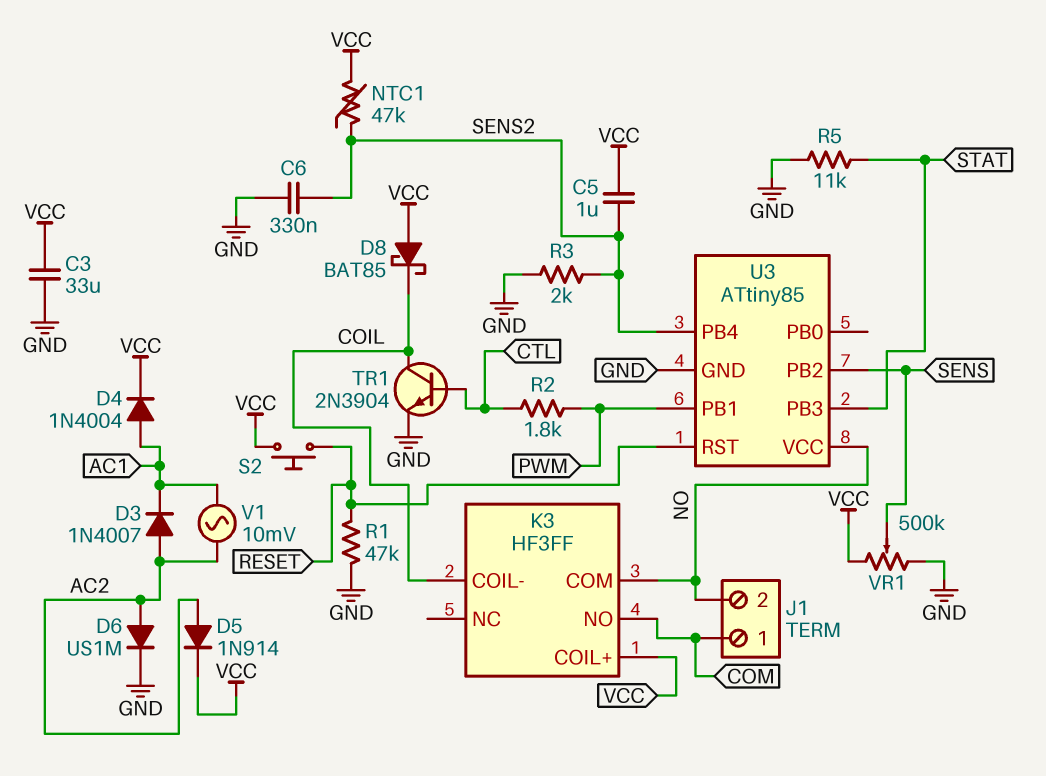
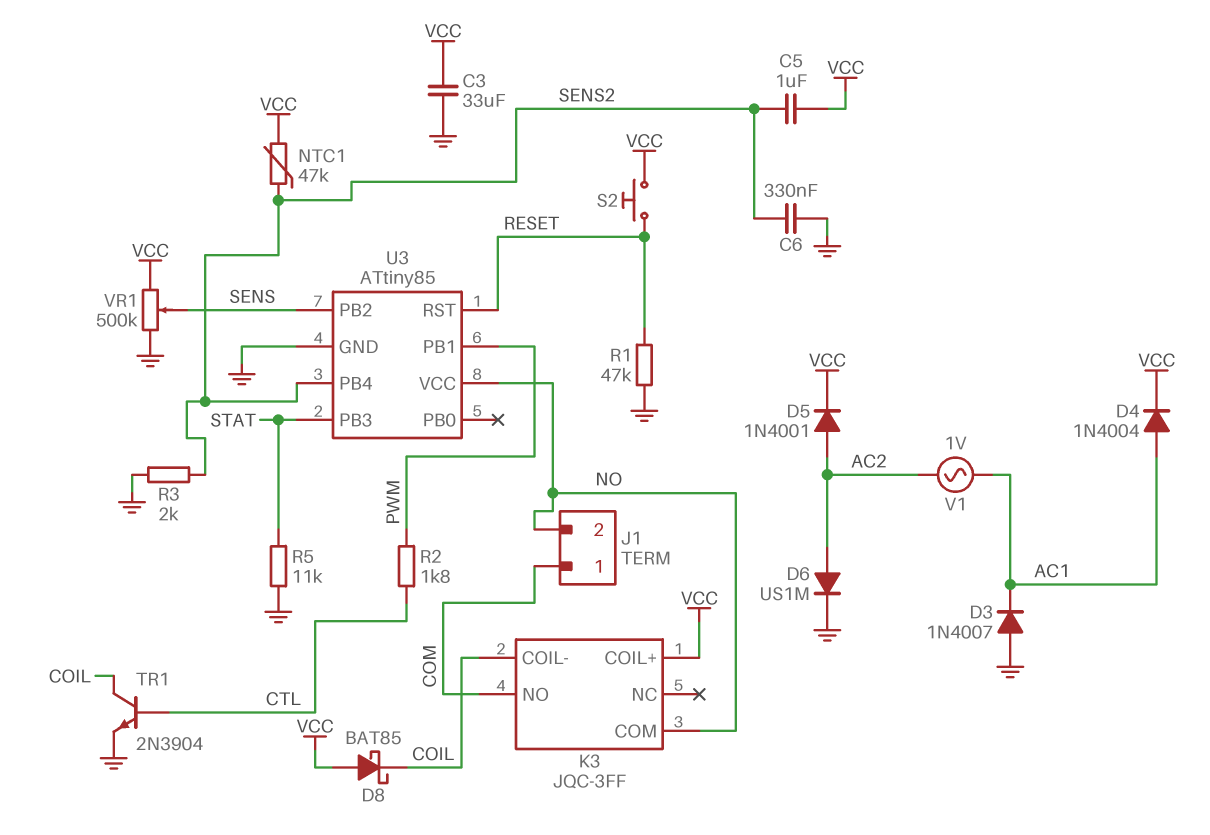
D3: diode 1N4007 (A AC2, K AC1) -> diode 1N4007 (A GND, K AC1)
D5: diode 1N914 (A AC2, K VCC) -> diode 1N4001 (A AC2, K VCC)
K3: HF3FF -> JQC-3FF
V1: AC 10mV (AC1, AC2) -> AC 1V (AC1, AC2)

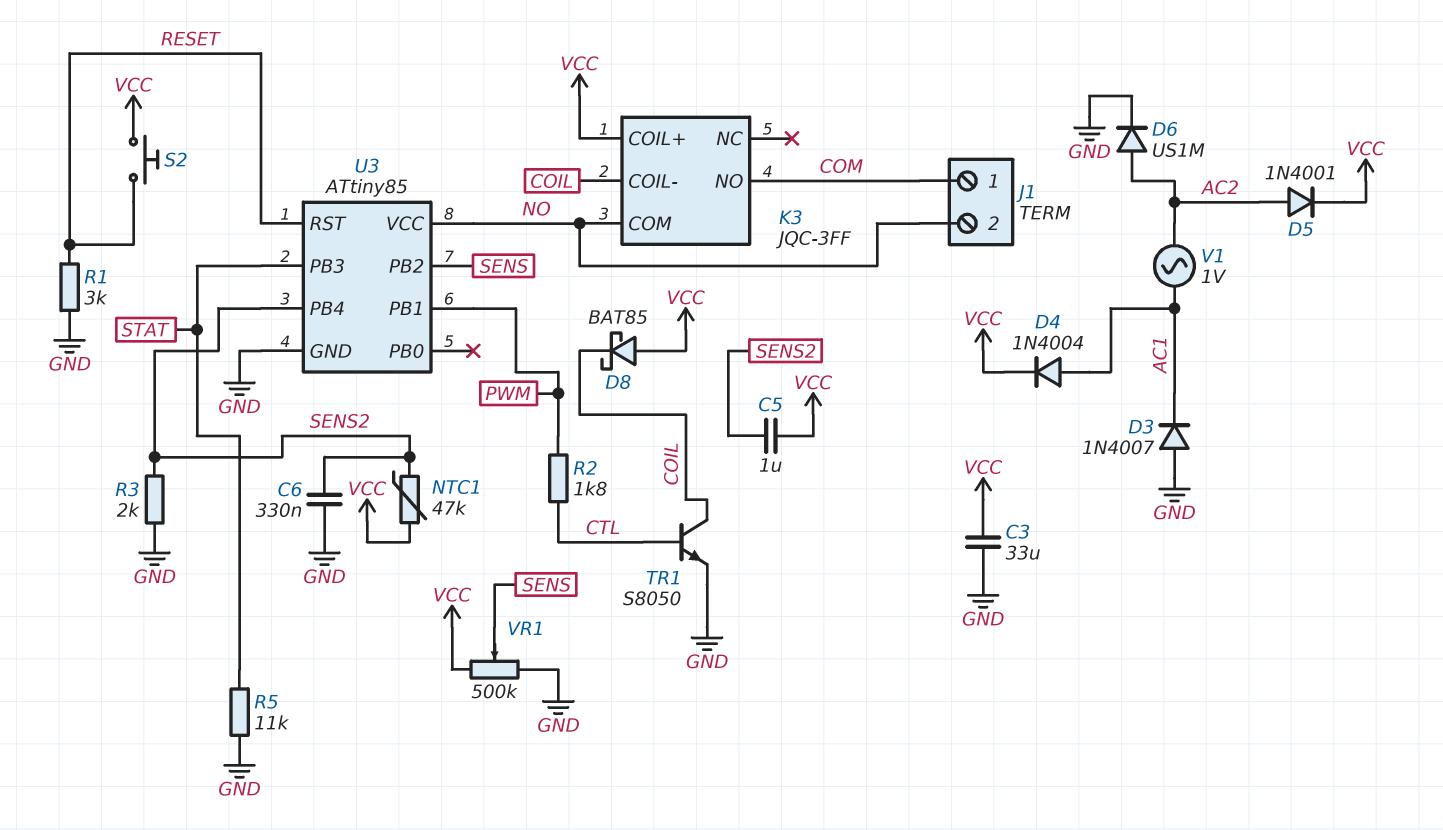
R1: 47k (GND, RESET) -> 3k (GND, RESET)
TR1: NPN 2N3904 (B CTL, C COIL, E GND) -> NPN S8050 (B CTL, C COIL, E GND)

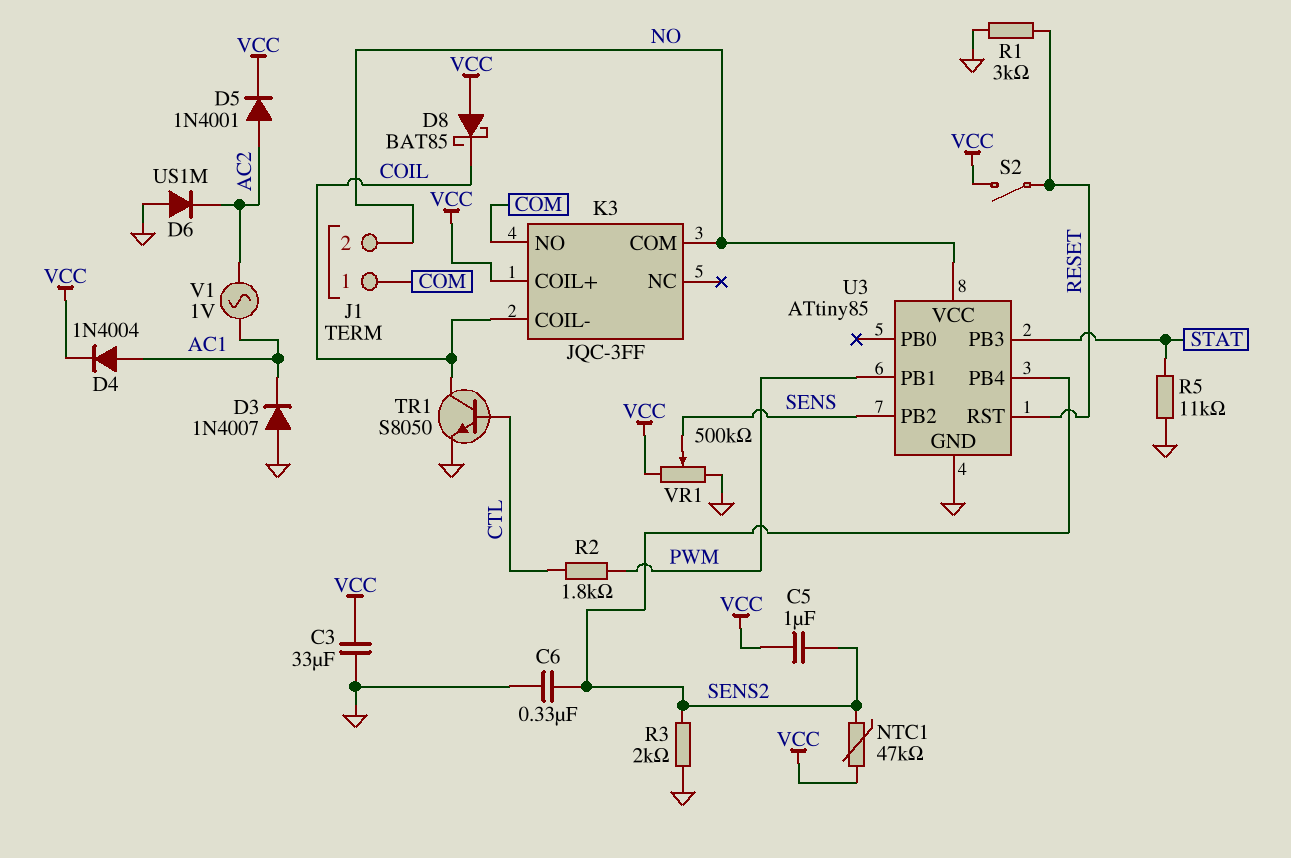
D6: diode US1M (A AC2, K GND) -> diode US1M (A GND, K AC2)
S2: button (RESET, VCC) -> switch (RESET, VCC)

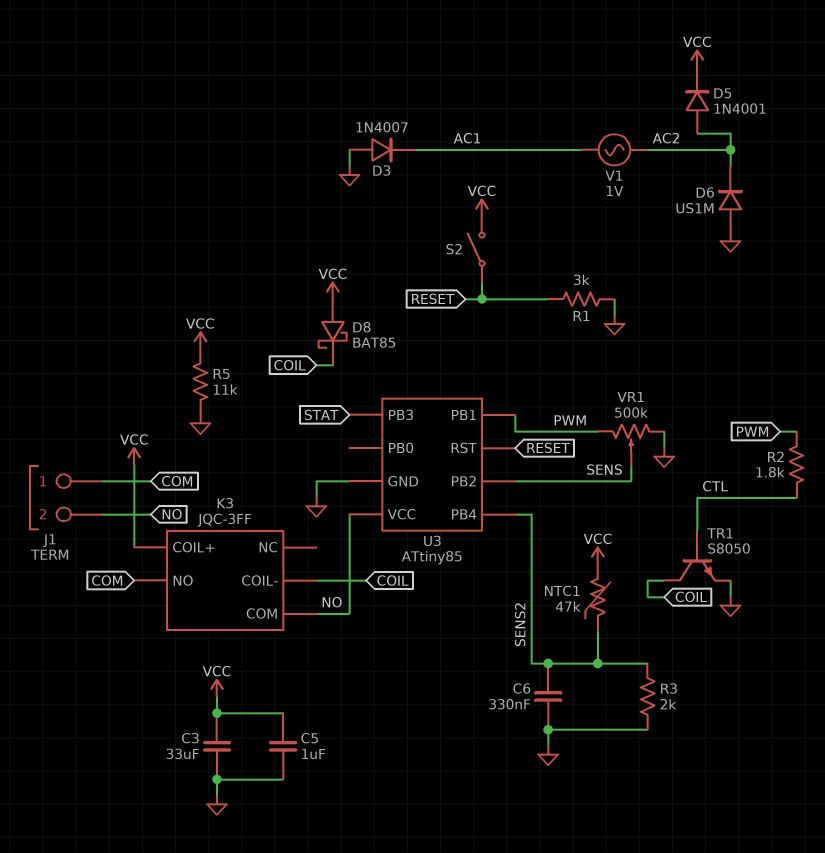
C5: 1uF (SENS2, VCC) -> 1uF (GND, VCC)
D4: diode 1N4004 (A AC1, K VCC) -> none
R5: 11k (GND, STAT) -> 11k (GND, VCC)
VR1: 500k (GND, VCC, wiper SENS) -> 500k (GND, PWM, wiper SENS)

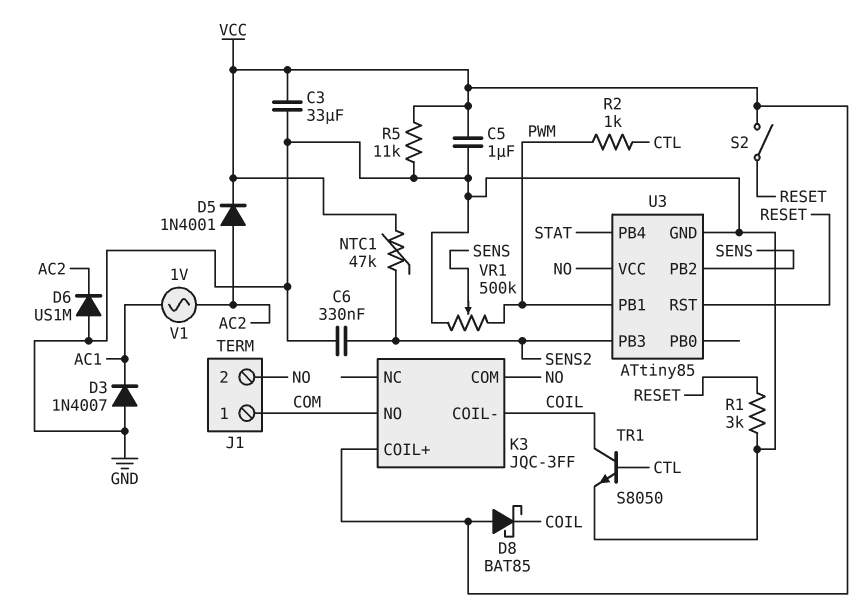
R2: 1.8k (CTL, PWM) -> 1k (CTL, PWM)
R3: 2k (GND, SENS2) -> none
U3 pin PB3: STAT -> SENS2
U3 pin PB4: SENS2 -> STAT

